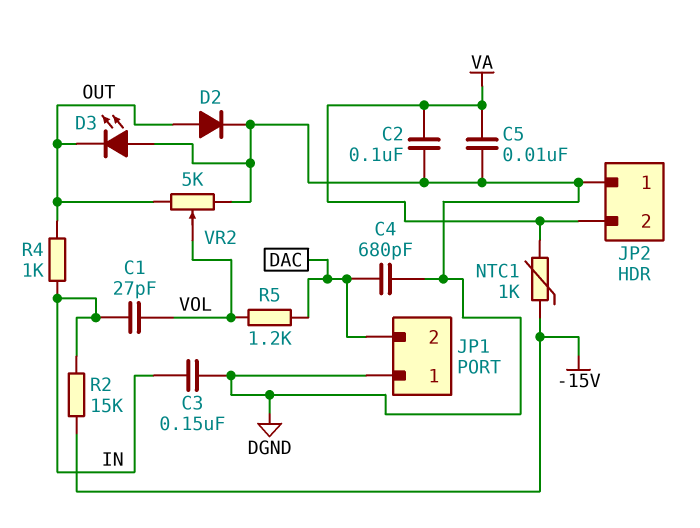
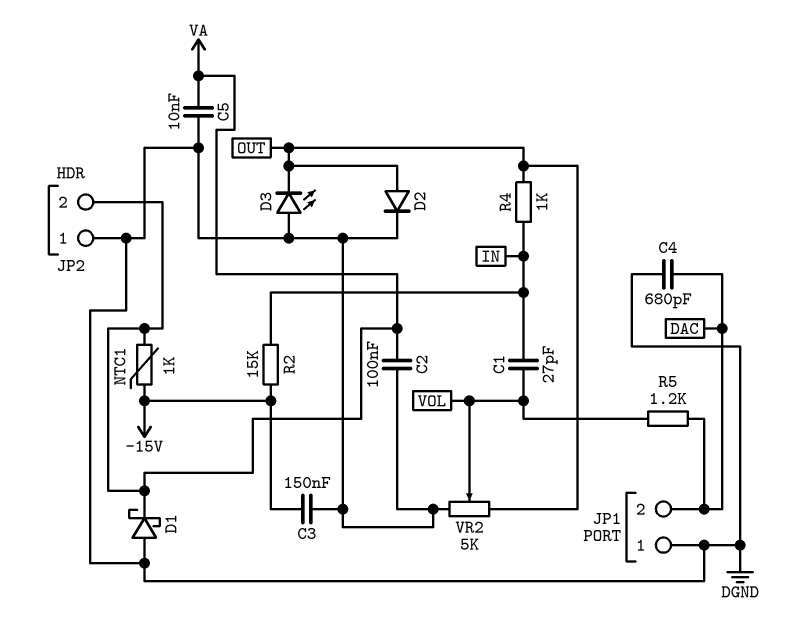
C3: 150nF (DGND, IN) -> 150nF (-15V, DGND)
D1: none -> schottky (A DGND, K VA)

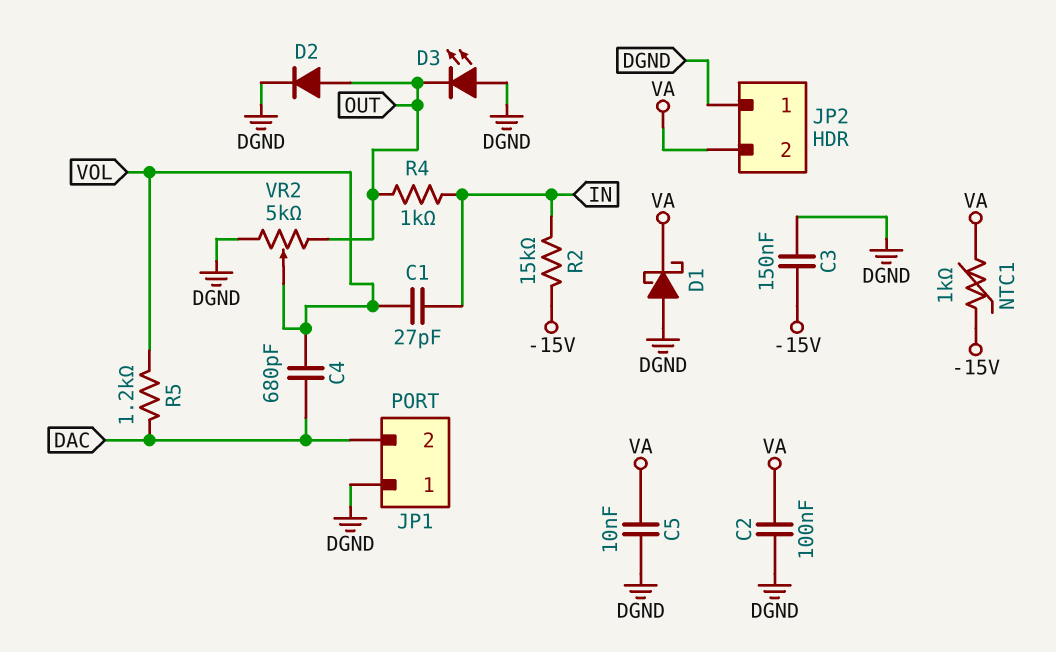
C4: 680pF (DAC, DGND) -> 680pF (DAC, VOL)

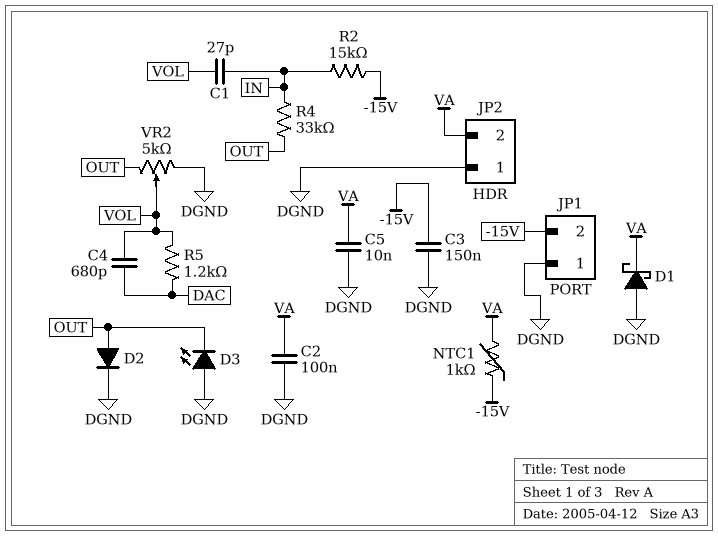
JP1 pin 2: DAC -> -15V
R4: 1k (IN, OUT) -> 33k (IN, OUT)

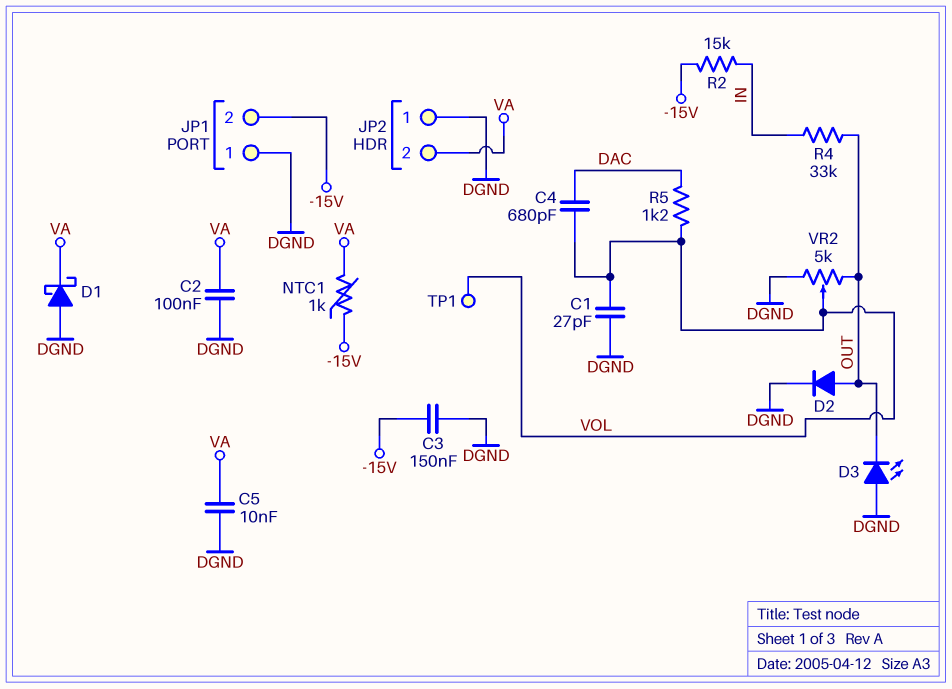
C1: 27pF (IN, VOL) -> 27pF (DGND, VOL)
TP1: none -> test point (VOL)

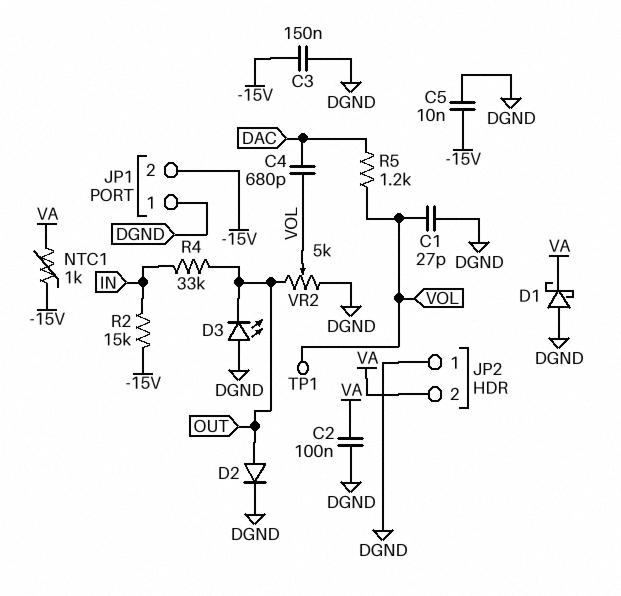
C5: 10nF (DGND, VA) -> 10nF (-15V, DGND)

